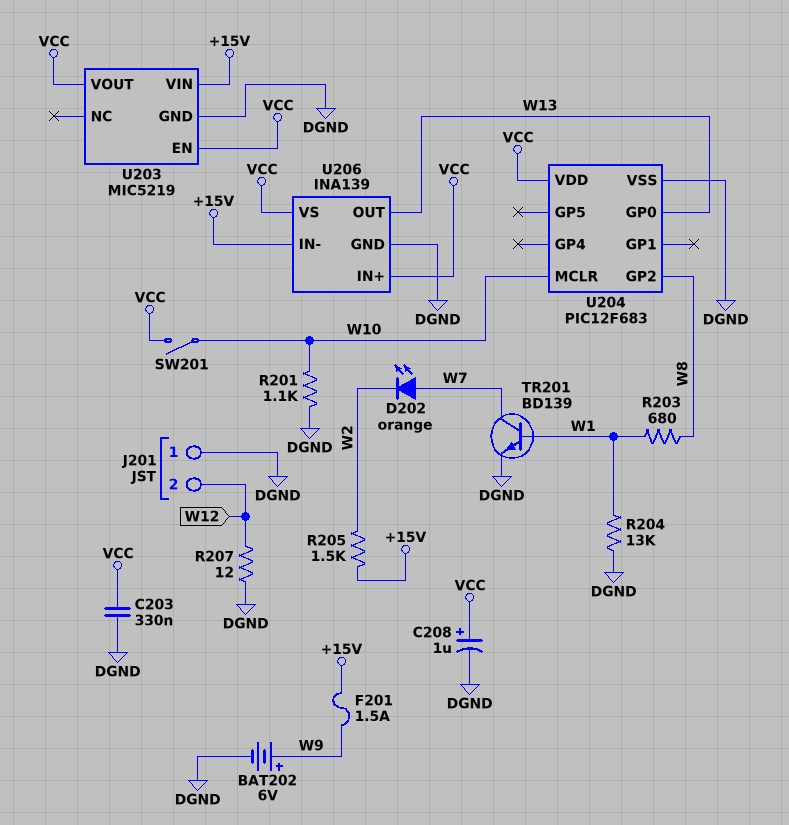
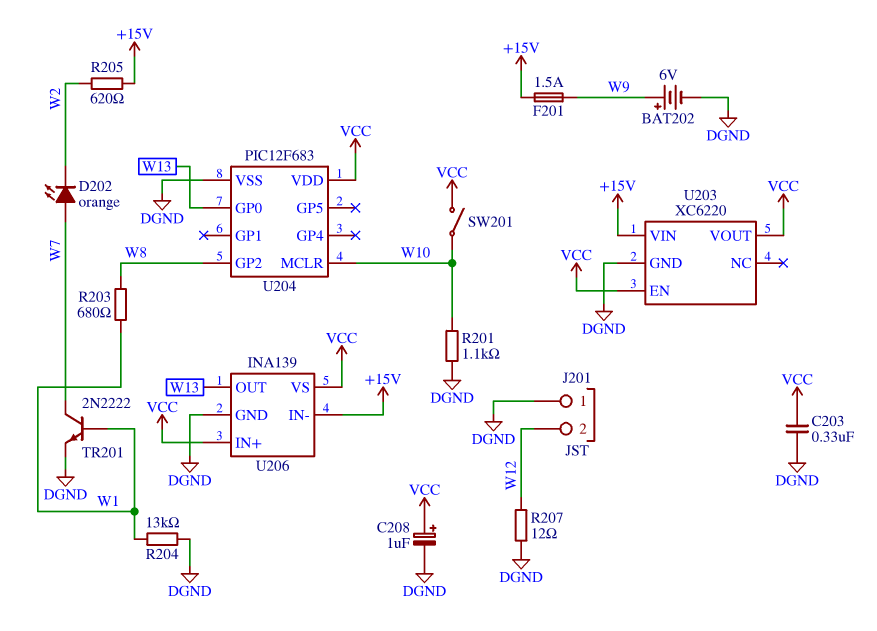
R205: 1.5k (+15V, W2) -> 620 (+15V, W2)
TR201: NPN BD139 (B W1, C W7, E DGND) -> NPN 2N2222 (B W1, C W7, E DGND)
U203: MIC5219 -> XC6220

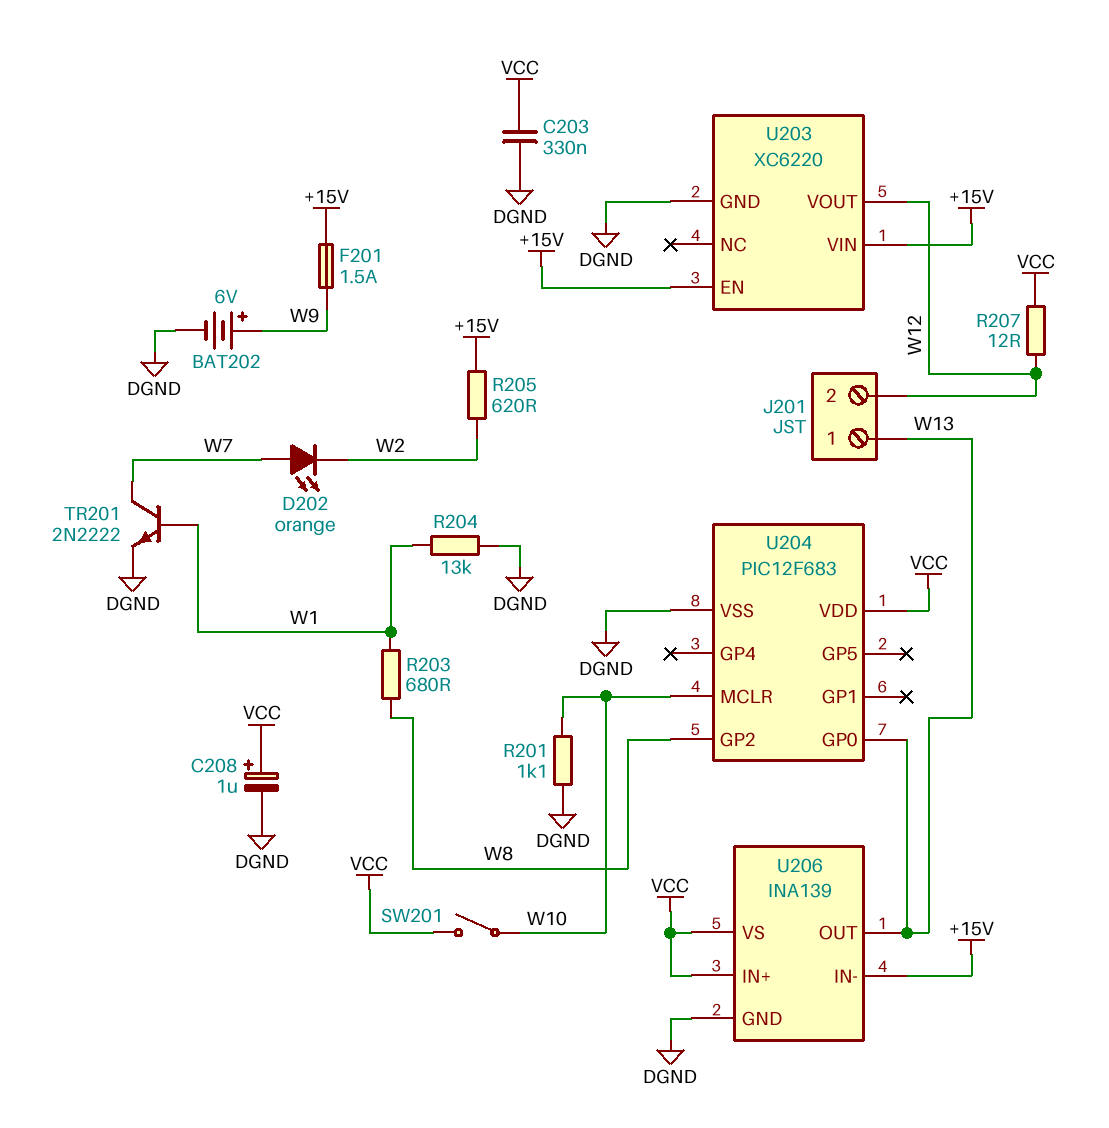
J201 pin 1: DGND -> W13
R207: 12 (DGND, W12) -> 12 (VCC, W12)
U203 pin EN: VCC -> +15V
U203 pin VOUT: VCC -> W12

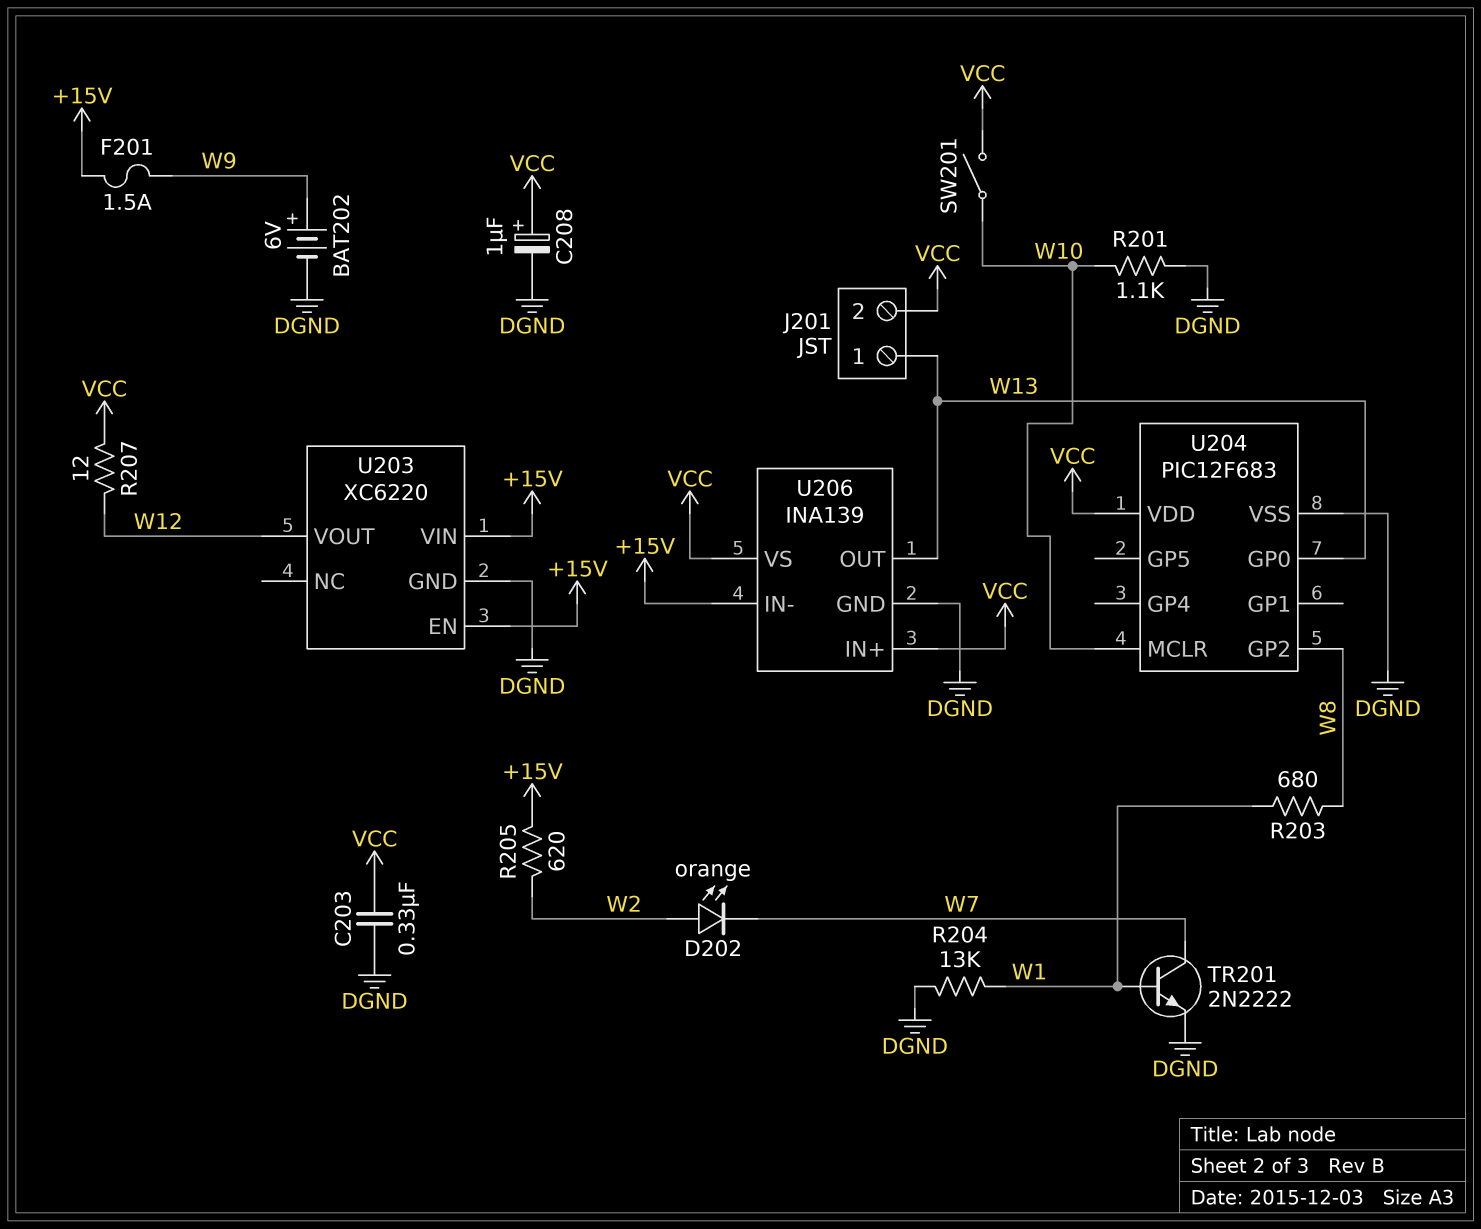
D202: LED orange (A W7, K W2) -> LED orange (A W2, K W7)
J201 pin 2: W12 -> VCC

